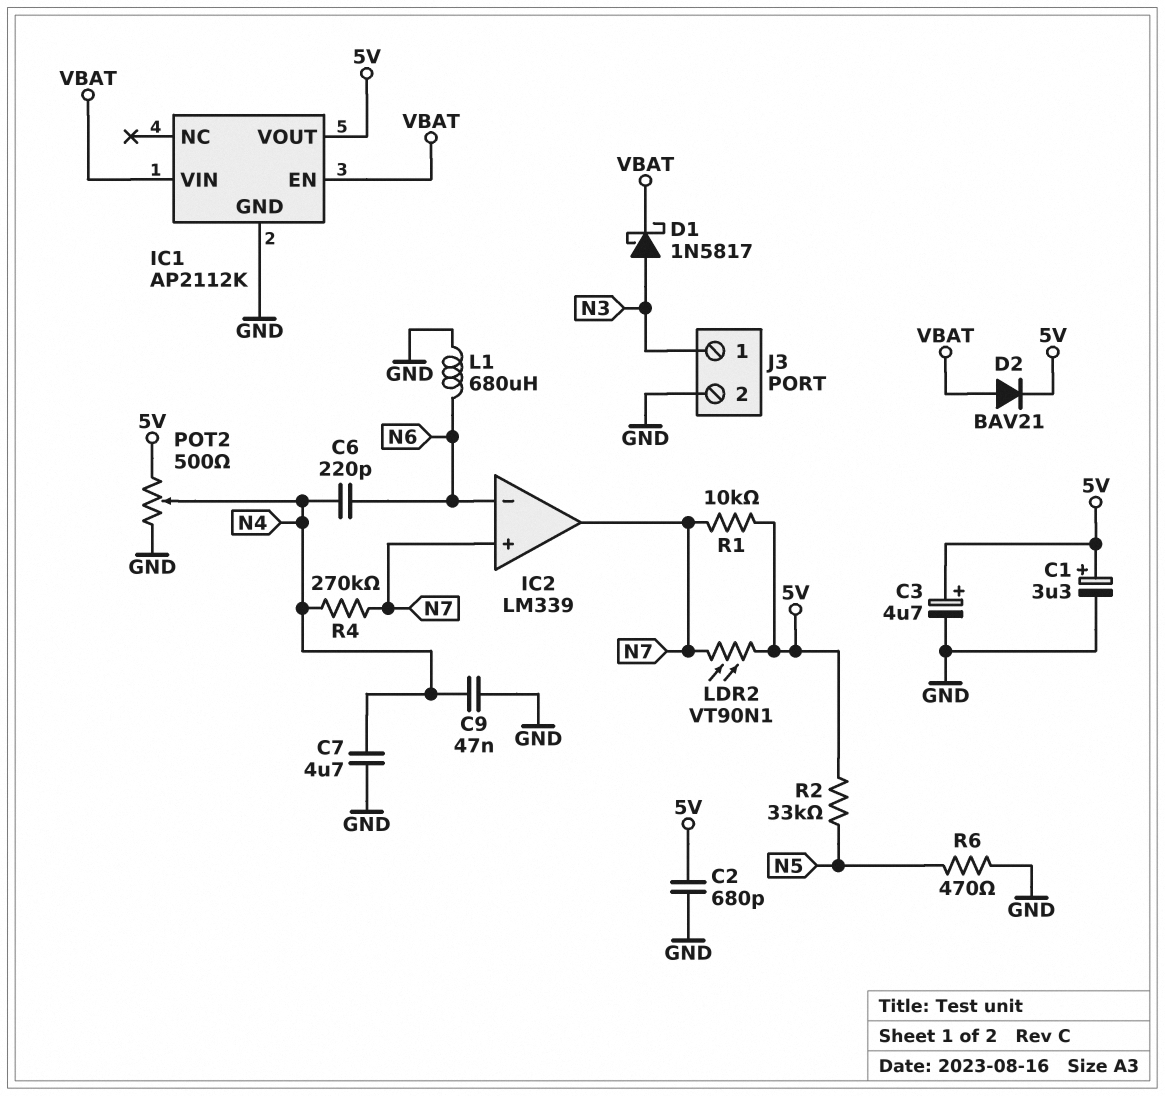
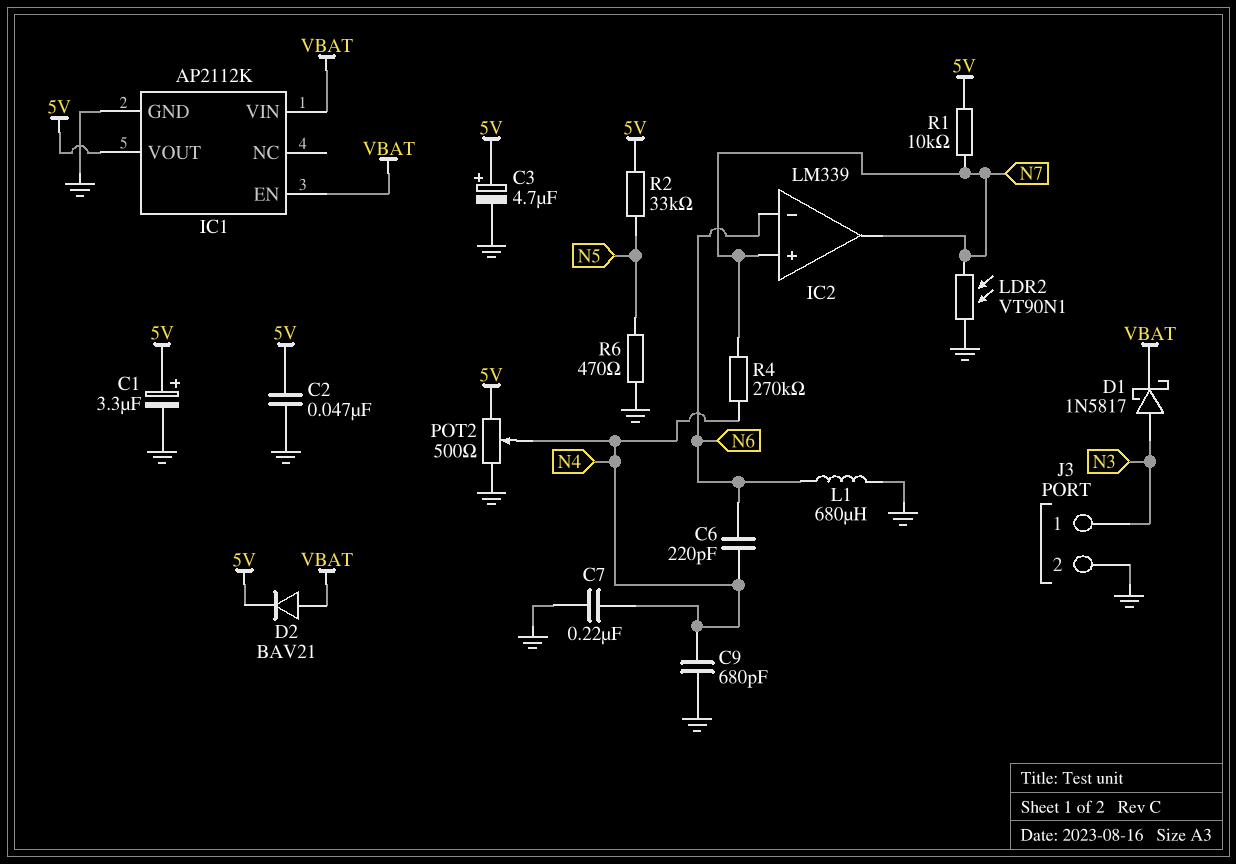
C2: 680pF (5V, GND) -> 47nF (5V, GND)
C7: 4.7uF (GND, N4) -> 220nF (GND, N4)
C9: 47nF (GND, N4) -> 680pF (GND, N4)
LDR2: VT90N1 (5V, N7) -> VT90N1 (GND, N7)

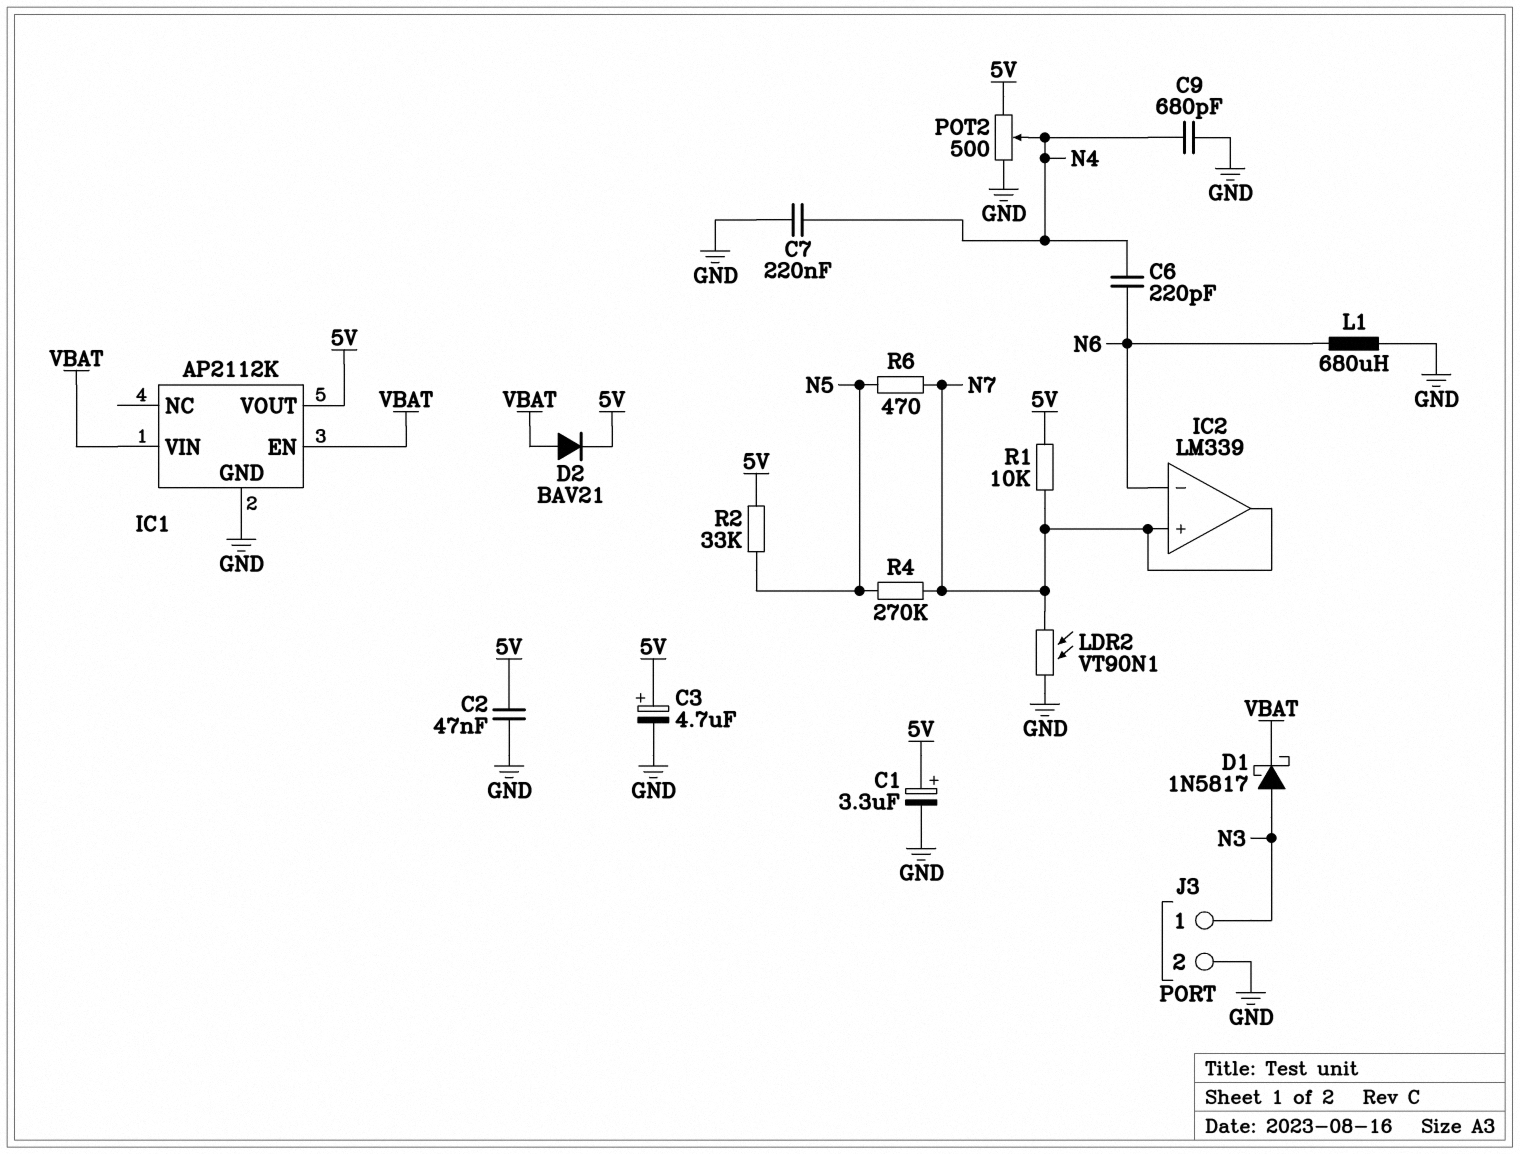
R4: 270k (N4, N7) -> 270k (N5, N7)
R6: 470 (GND, N5) -> 470 (N5, N7)

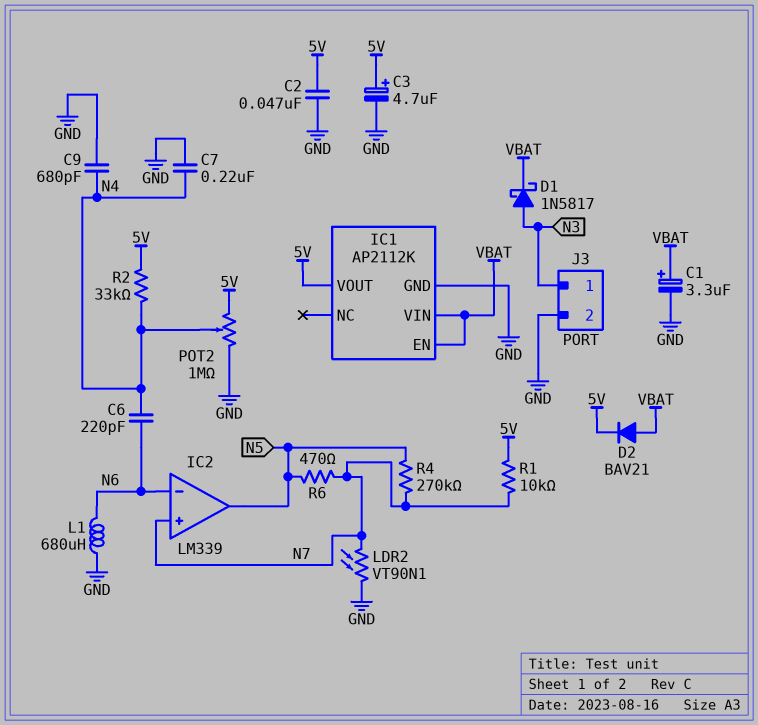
C1: 3.3uF (plus 5V, minus GND) -> 3.3uF (plus VBAT, minus GND)
IC2 pin out: N7 -> N5
POT2: 500 (5V, GND, wiper N4) -> 1M (5V, GND, wiper N4)
R2: 33k (5V, N5) -> 33k (5V, N4)

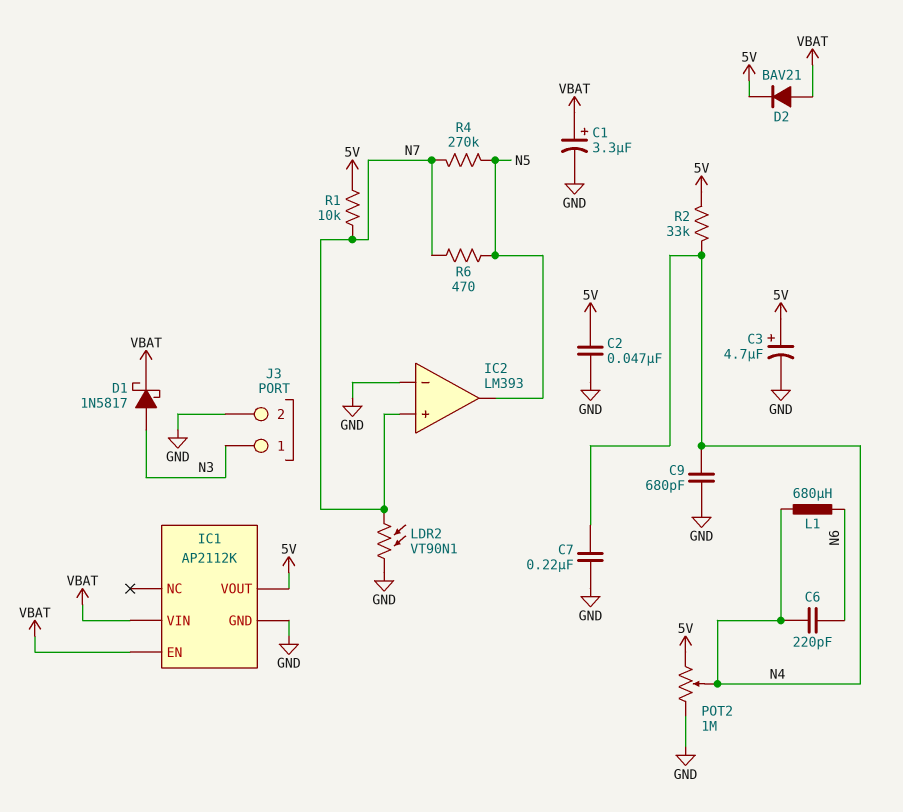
IC2: LM339 -> LM393
IC2 pin in-: N6 -> GND
L1: 680uH (GND, N6) -> 680uH (N4, N6)

